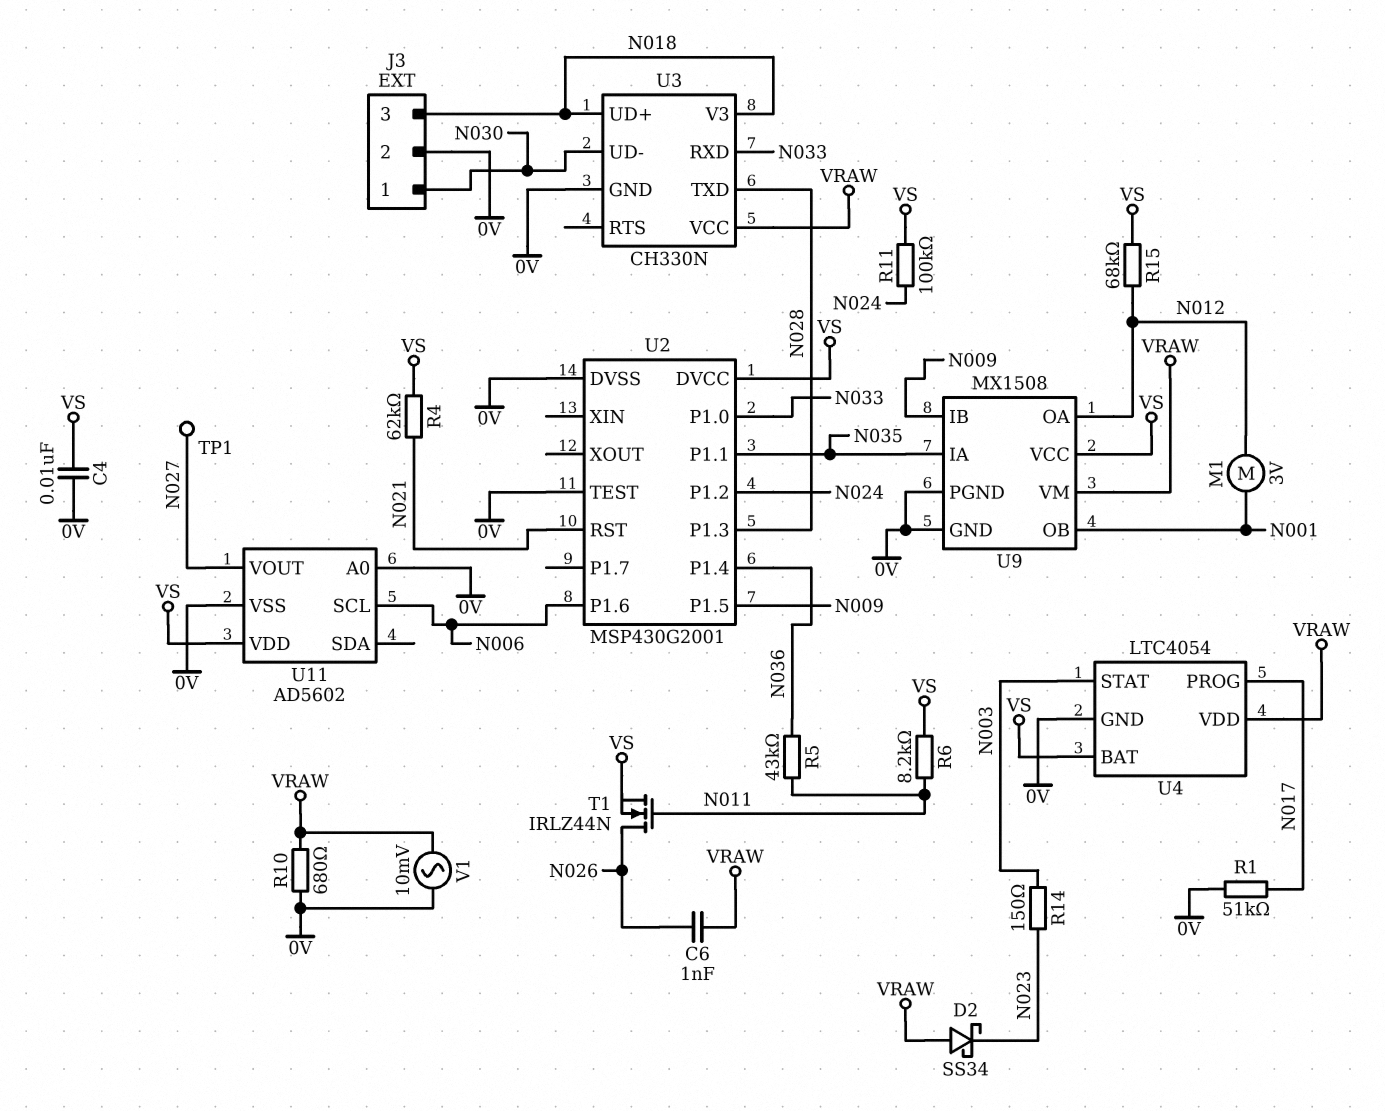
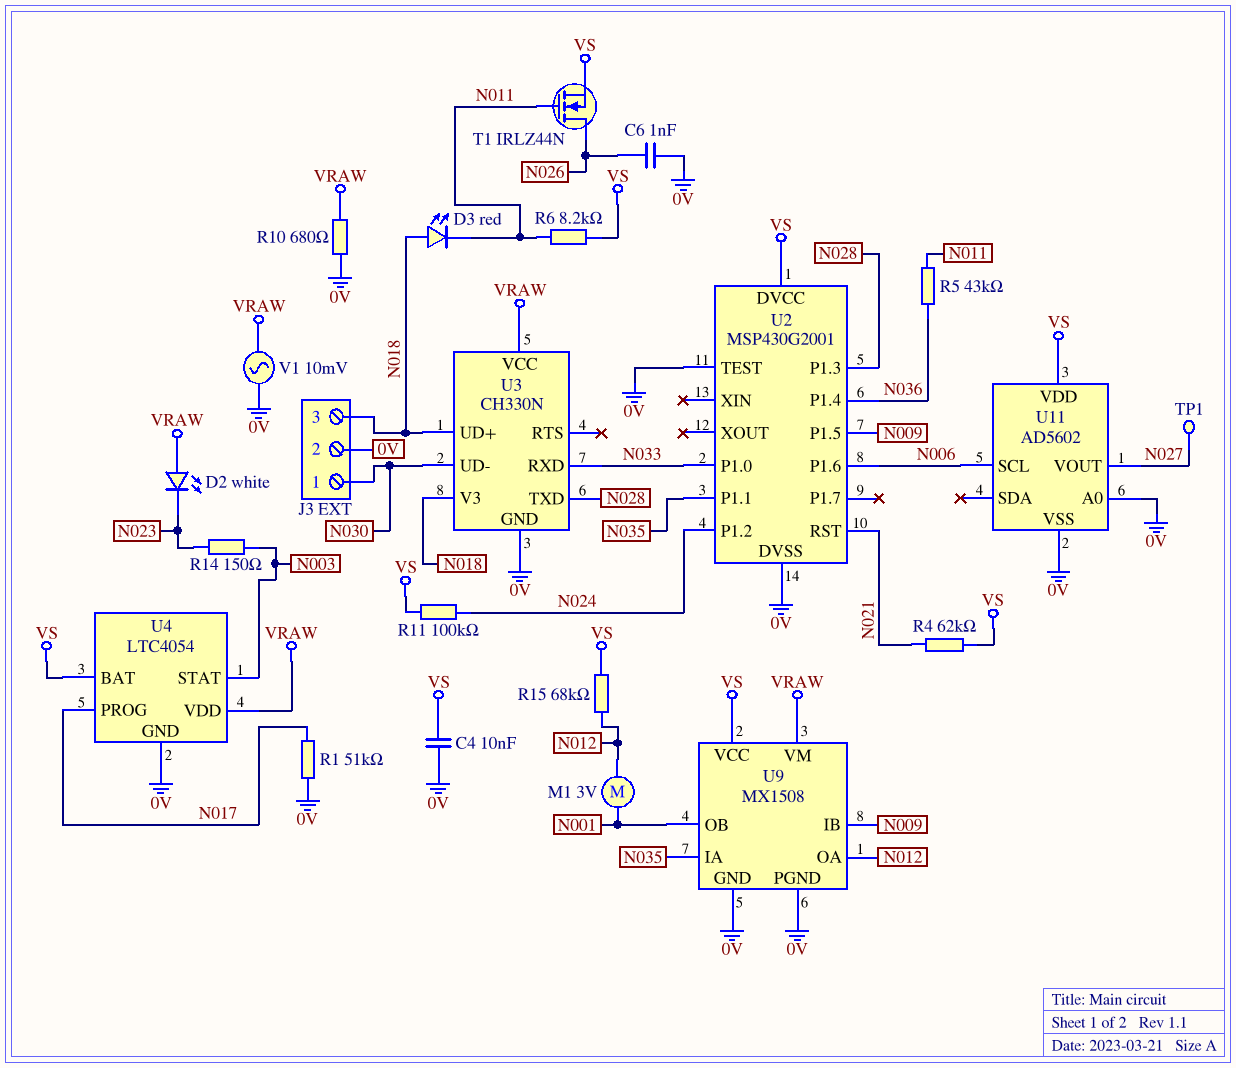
C6: 1nF (N026, VRAW) -> 1nF (0V, N026)
D2: schottky SS34 (A VRAW, K N023) -> LED white (A VRAW, K N023)
D3: none -> LED red (A N018, K N011)

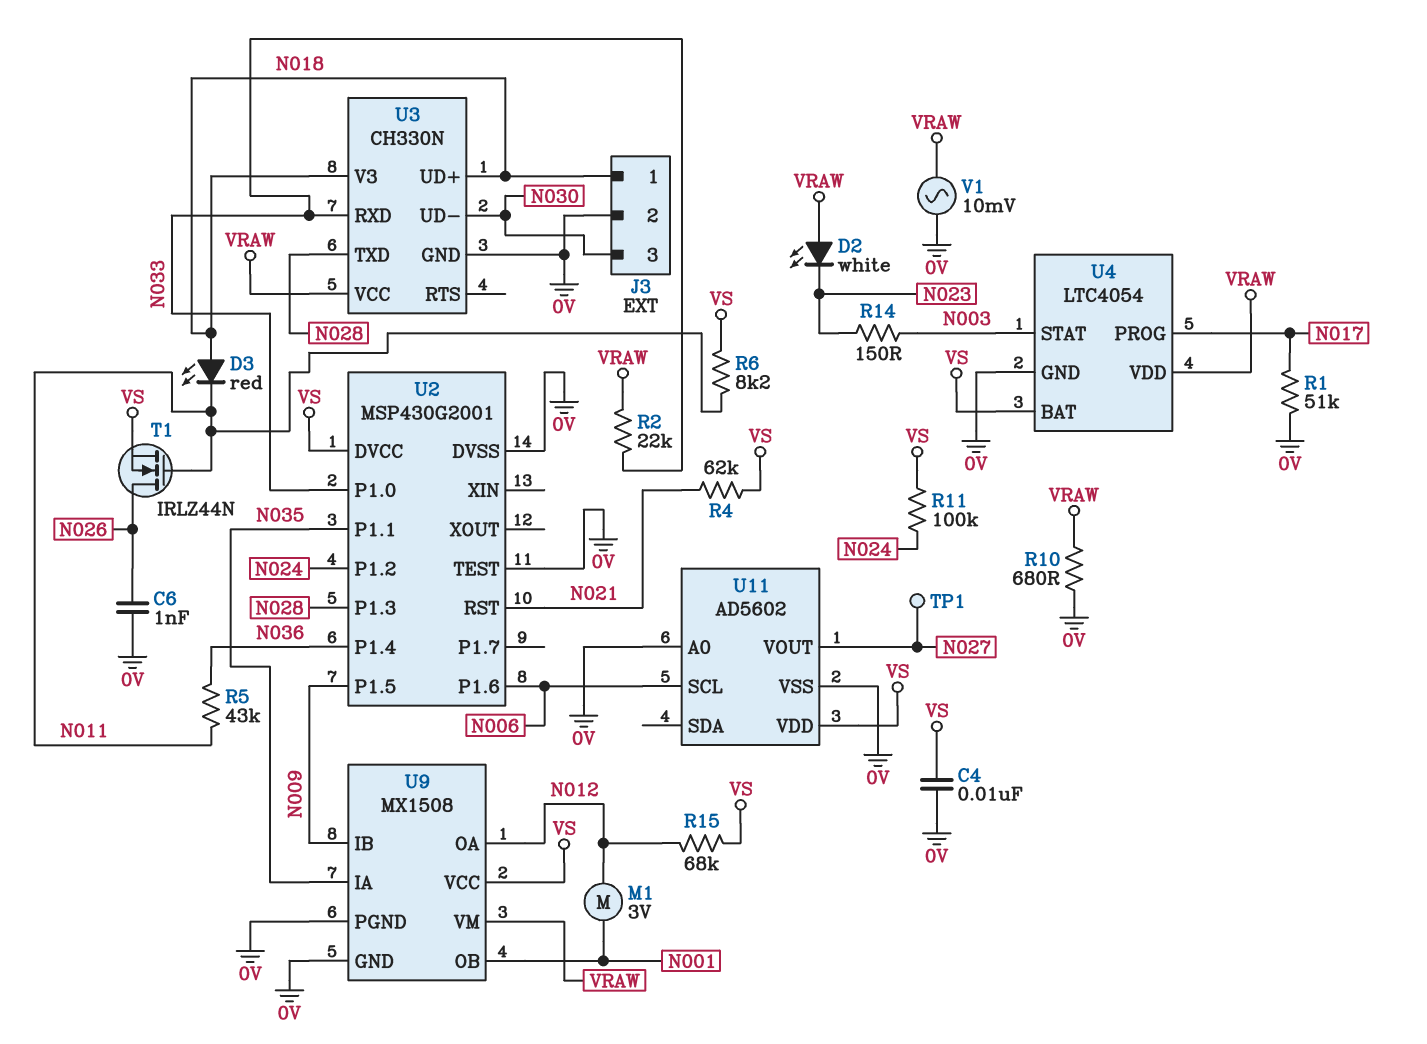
J3 pin 1: N030 -> N018
J3 pin 3: N018 -> N030
R2: none -> 22k (N033, VRAW)

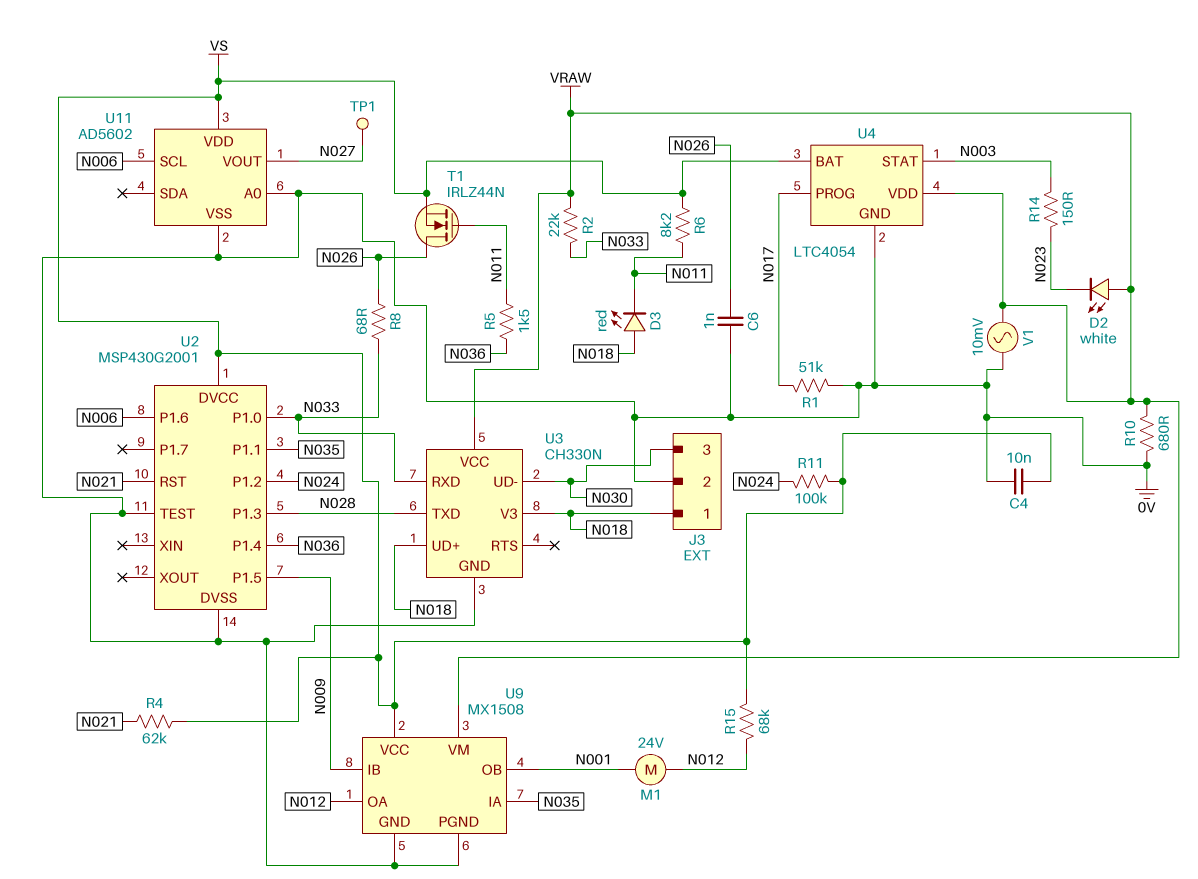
M1: motor 3V (N001, N012) -> motor 24V (N001, N012)
R5: 43k (N011, N036) -> 1.5k (N011, N036)
R8: none -> 68 (N026, N033)

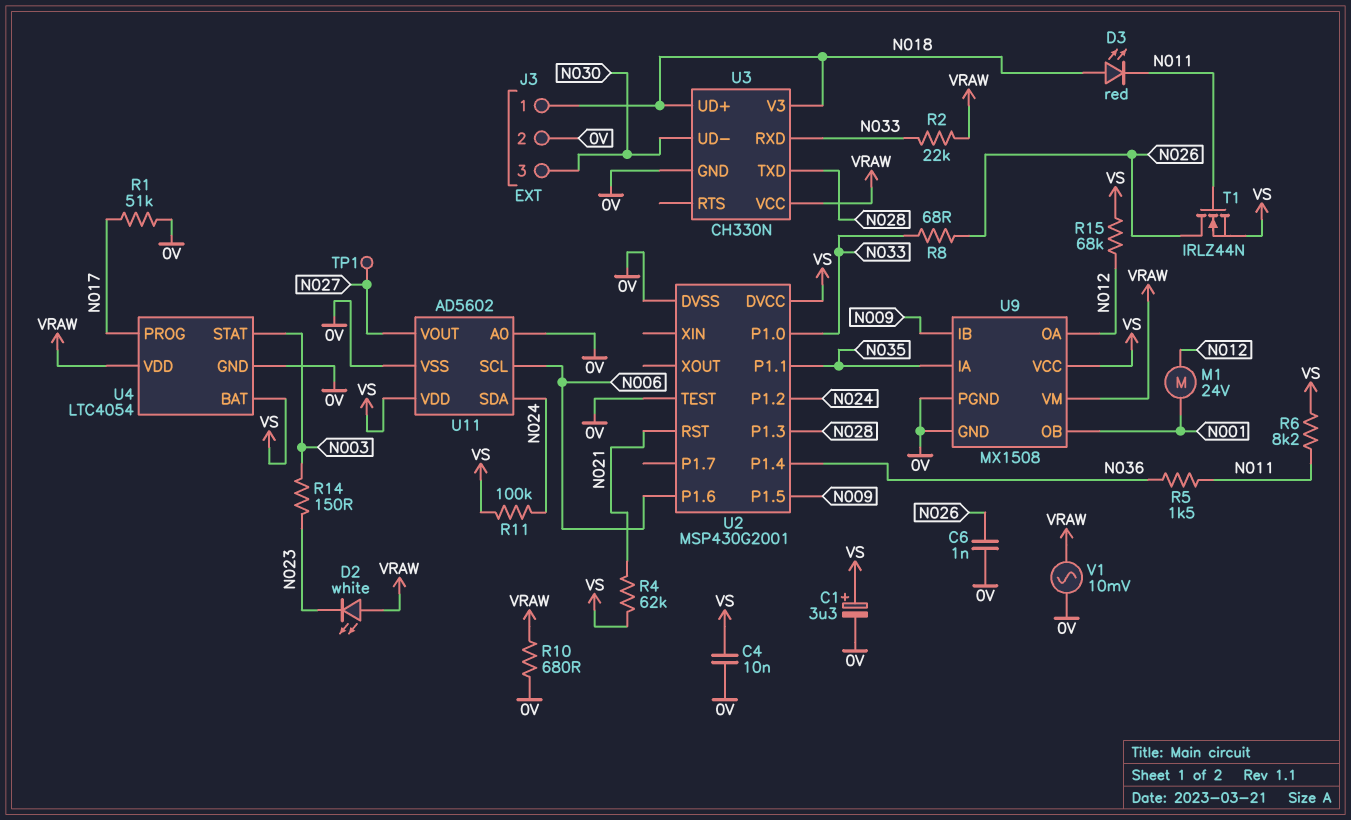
C1: none -> 3.3uF (plus VS, minus 0V)
U11 pin SDA: none -> N024

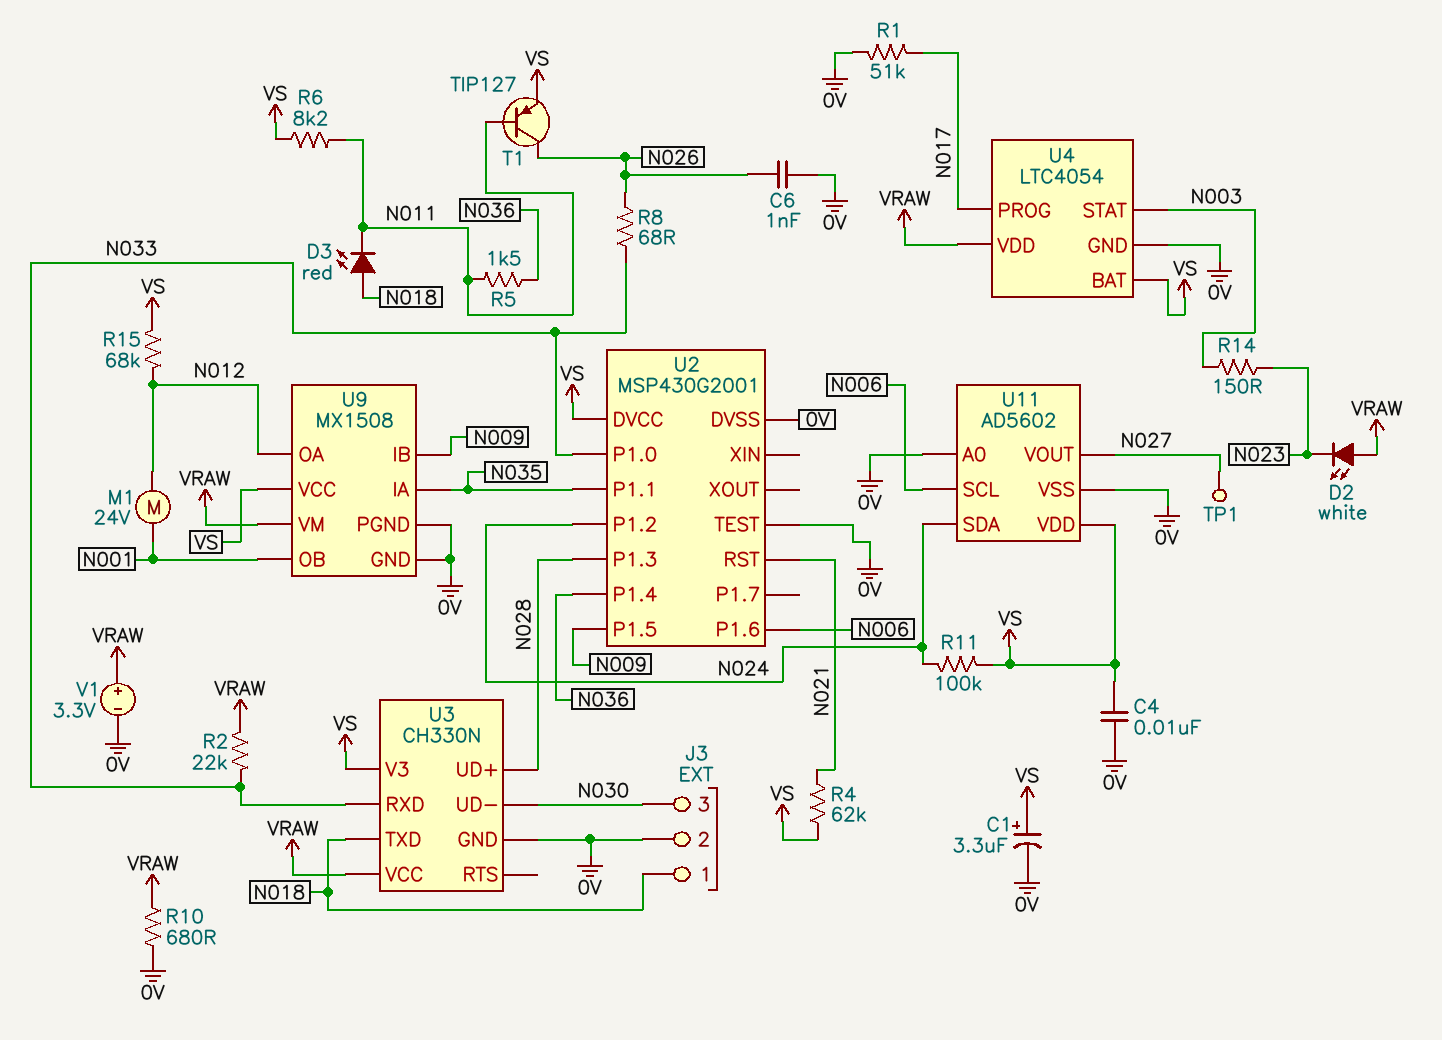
T1: NMOS IRLZ44N (G N011, D N026, S VS) -> PNP TIP127 (B N011, C N026, E VS)
U3 pin TXD: N028 -> N018
U3 pin UD+: N018 -> N028
U3 pin V3: N018 -> VS
V1: AC 10mV (0V, VRAW) -> 3.3V (plus VRAW, minus 0V)

